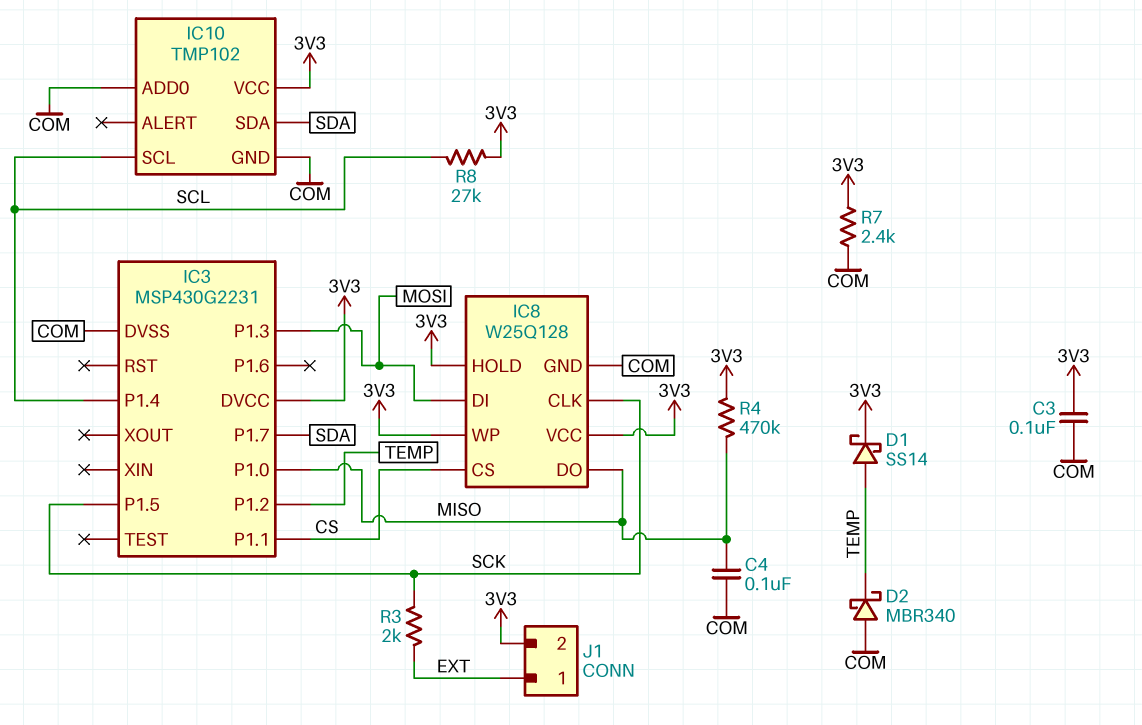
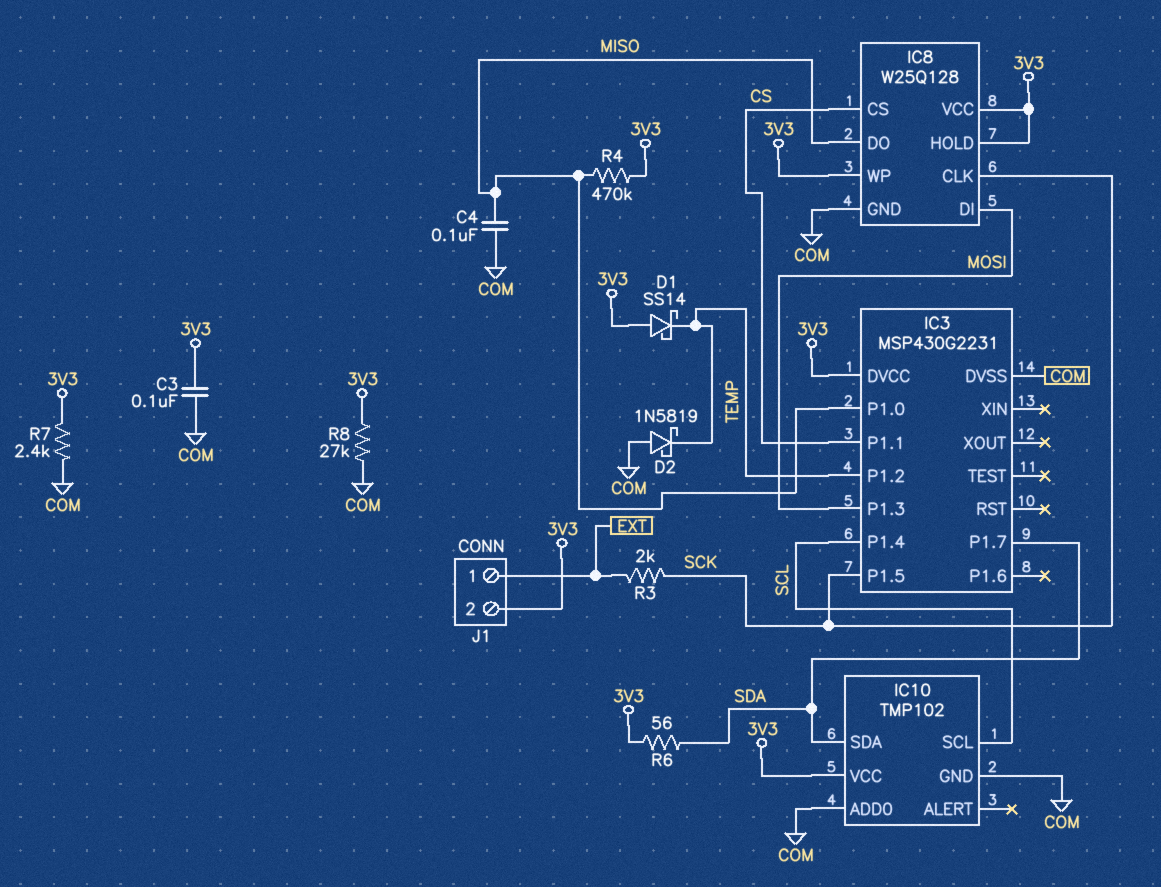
D1: schottky SS14 (A TEMP, K 3V3) -> schottky SS14 (A 3V3, K TEMP)
D2: schottky MBR340 (A COM, K TEMP) -> schottky 1N5819 (A COM, K TEMP)
R6: none -> 56 (3V3, SDA)
R8: 27k (3V3, SCL) -> 27k (3V3, COM)

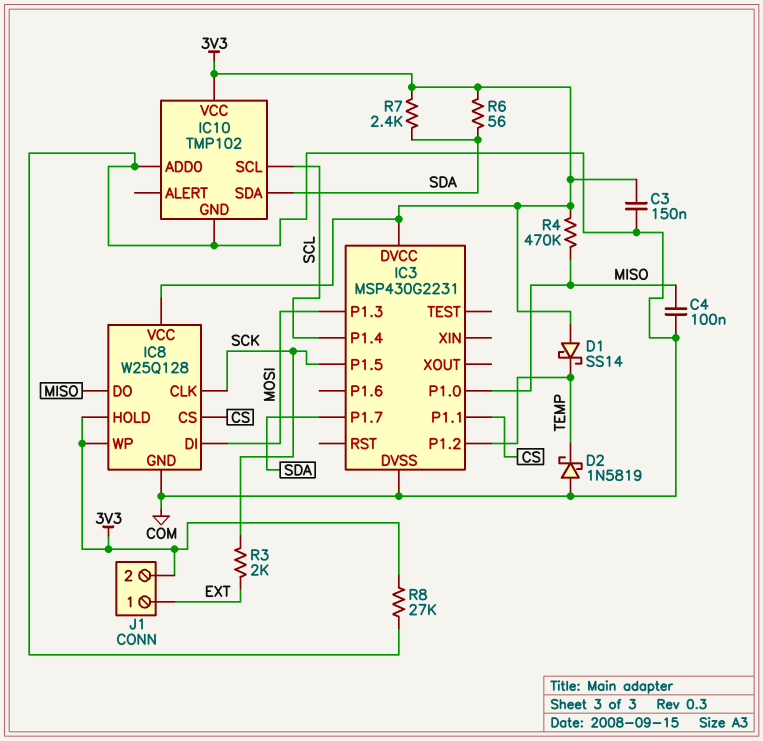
C3: 100nF (3V3, COM) -> 150nF (3V3, COM)
R7: 2.4k (3V3, COM) -> 2.4k (3V3, SDA)

